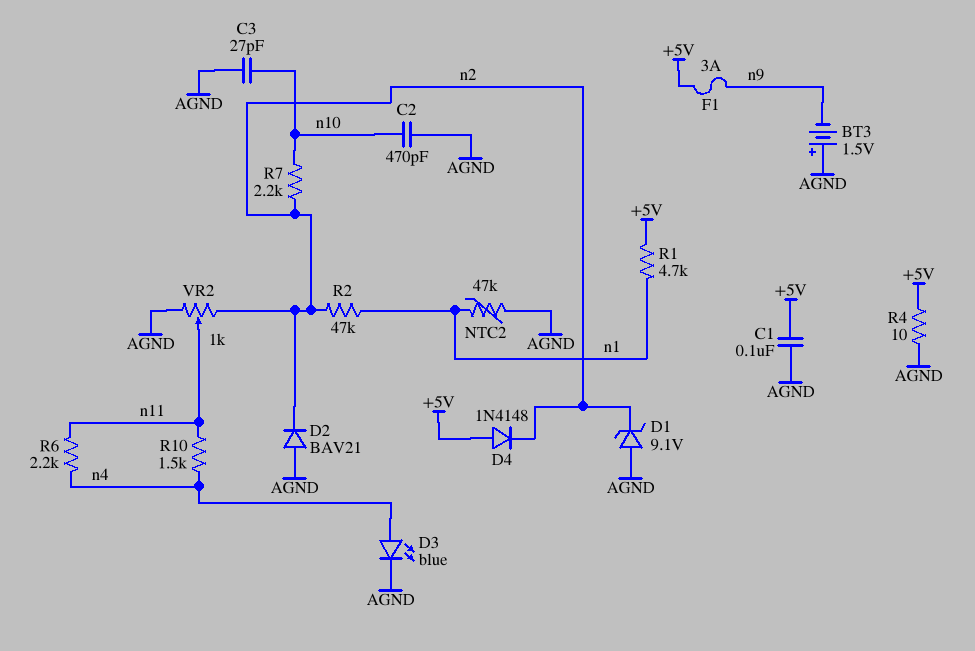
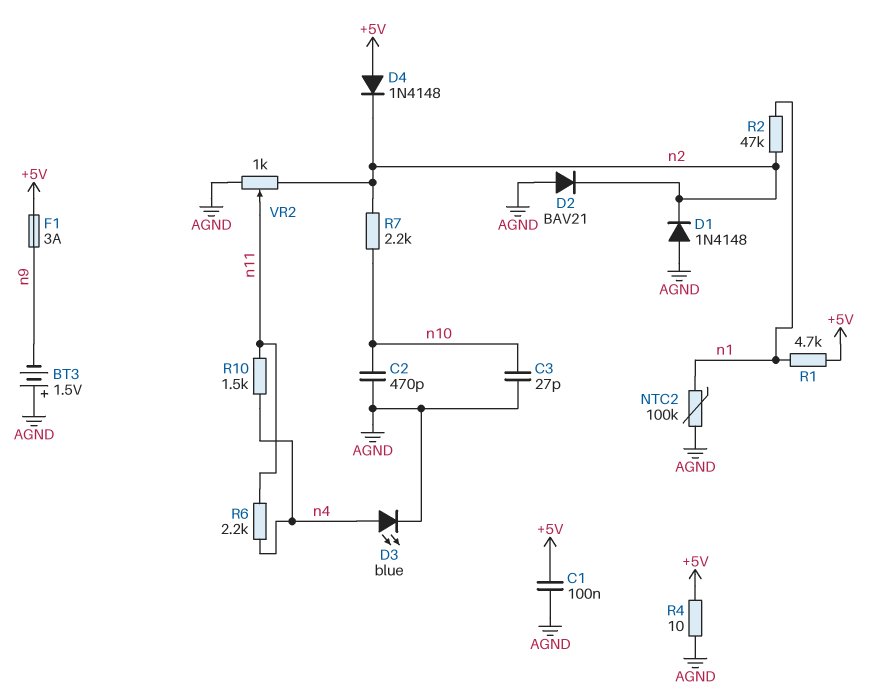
D1: zener 9.1V (A AGND, K n2) -> diode 1N4148 (A AGND, K n2)
NTC2: 47k (AGND, n1) -> 100k (AGND, n1)

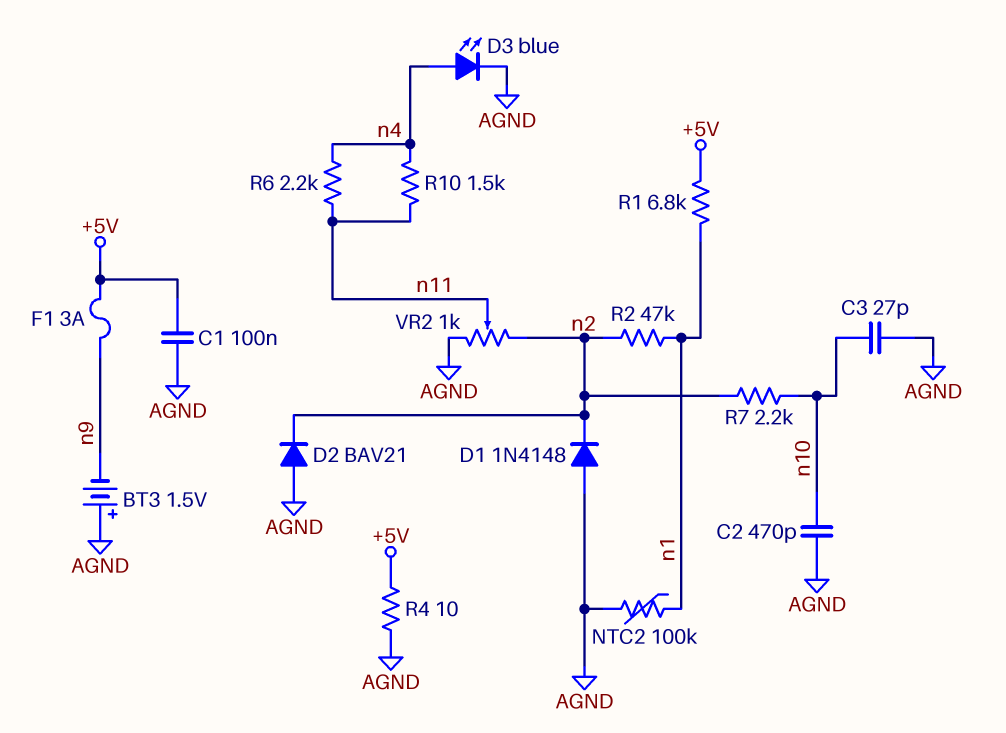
D4: diode 1N4148 (A +5V, K n2) -> none
R1: 4.7k (+5V, n1) -> 6.8k (+5V, n1)

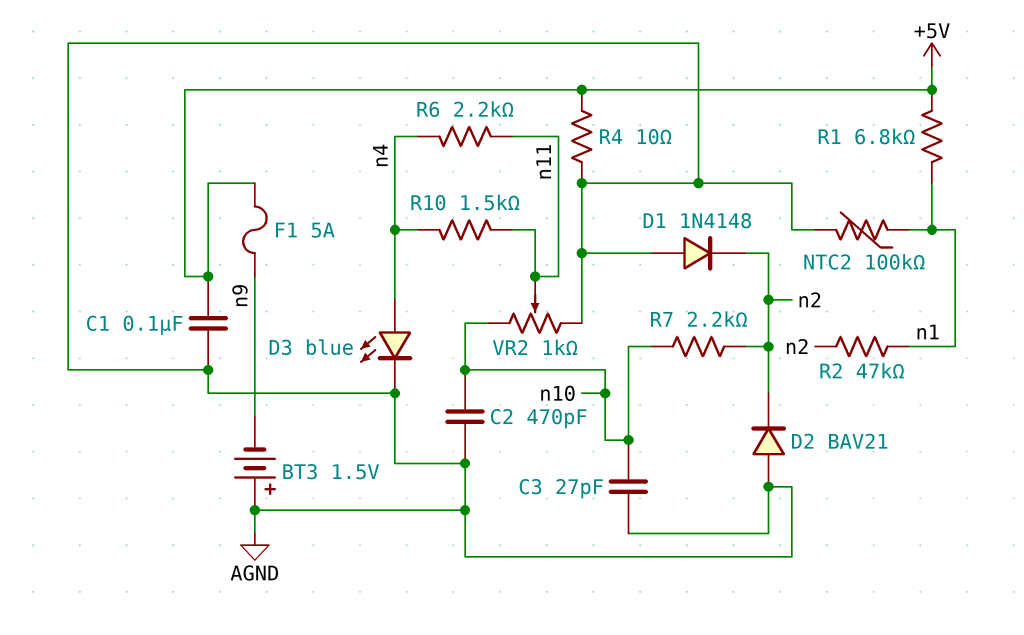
F1: 3A (+5V, n9) -> 5A (+5V, n9)
VR2: 1k (AGND, n2, wiper n11) -> 1k (AGND, n10, wiper n11)

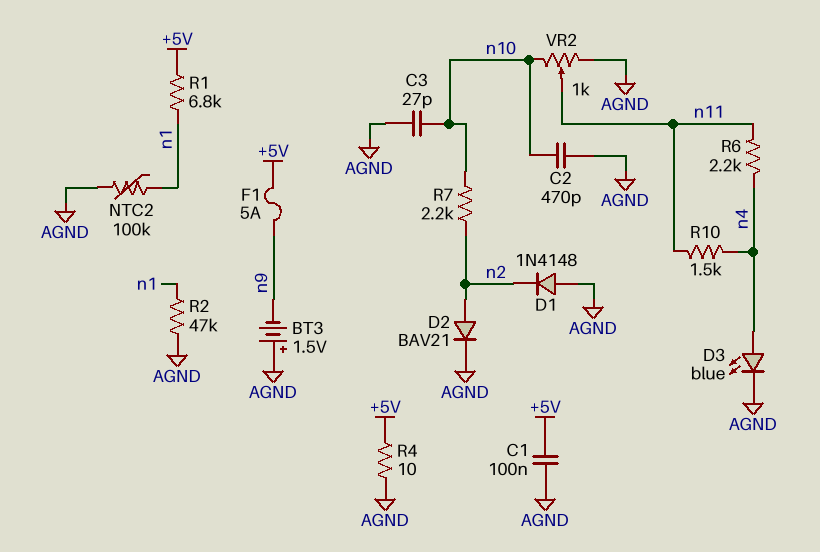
D2: diode BAV21 (A AGND, K n2) -> diode BAV21 (A n2, K AGND)
R2: 47k (n1, n2) -> 47k (AGND, n1)

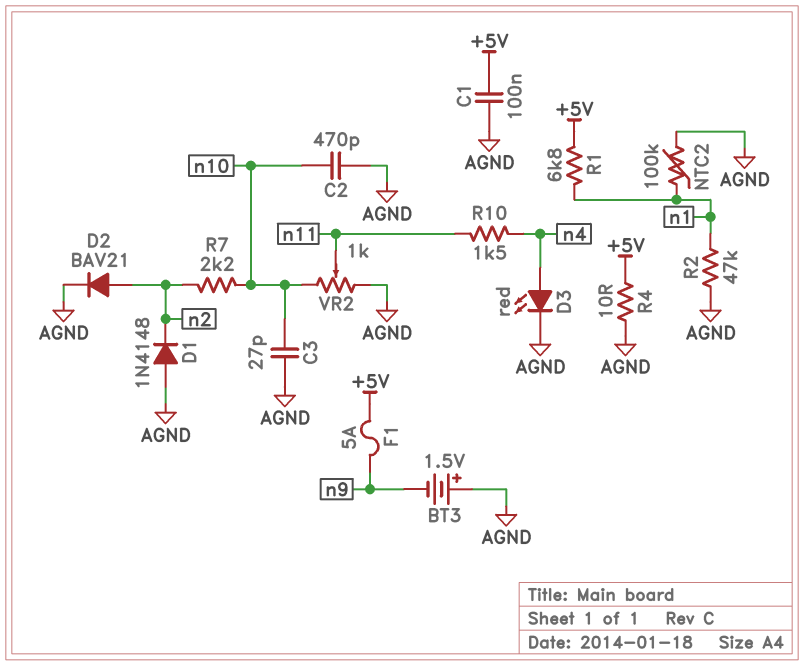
D3: LED blue (A n4, K AGND) -> LED red (A n4, K AGND)
R6: 2.2k (n4, n11) -> none

